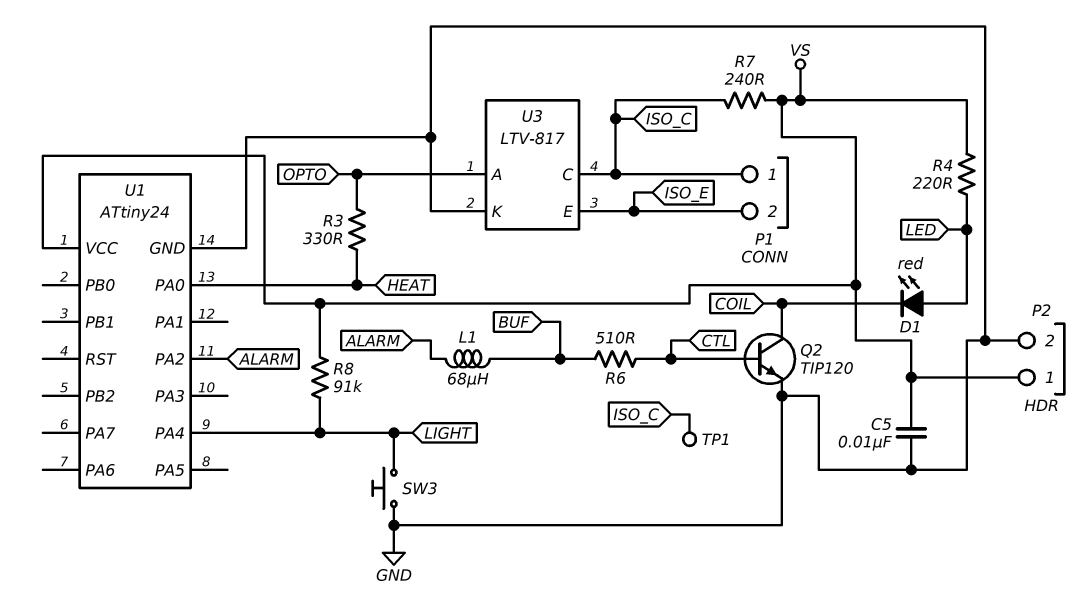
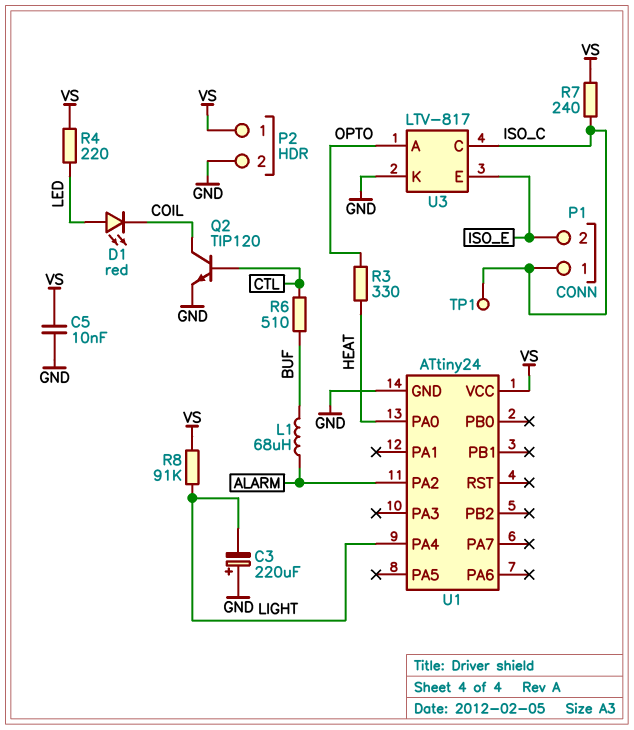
C3: none -> 220uF (plus GND, minus LIGHT)
SW3: button (GND, LIGHT) -> none

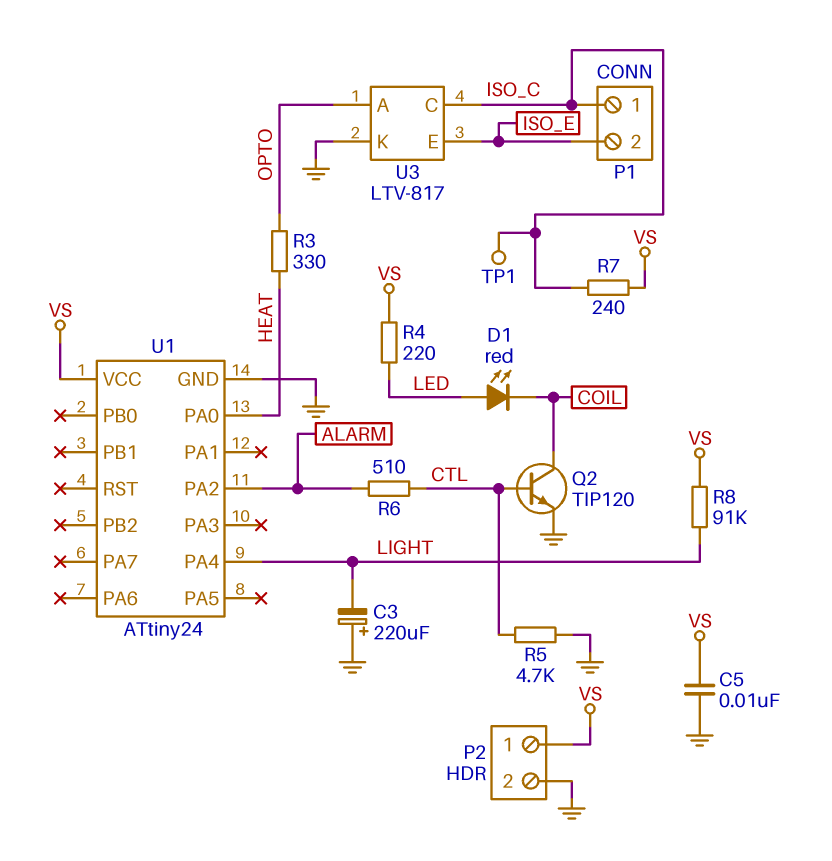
L1: 68uH (ALARM, BUF) -> none
R5: none -> 4.7k (CTL, GND)
R6: 510 (BUF, CTL) -> 510 (ALARM, CTL)

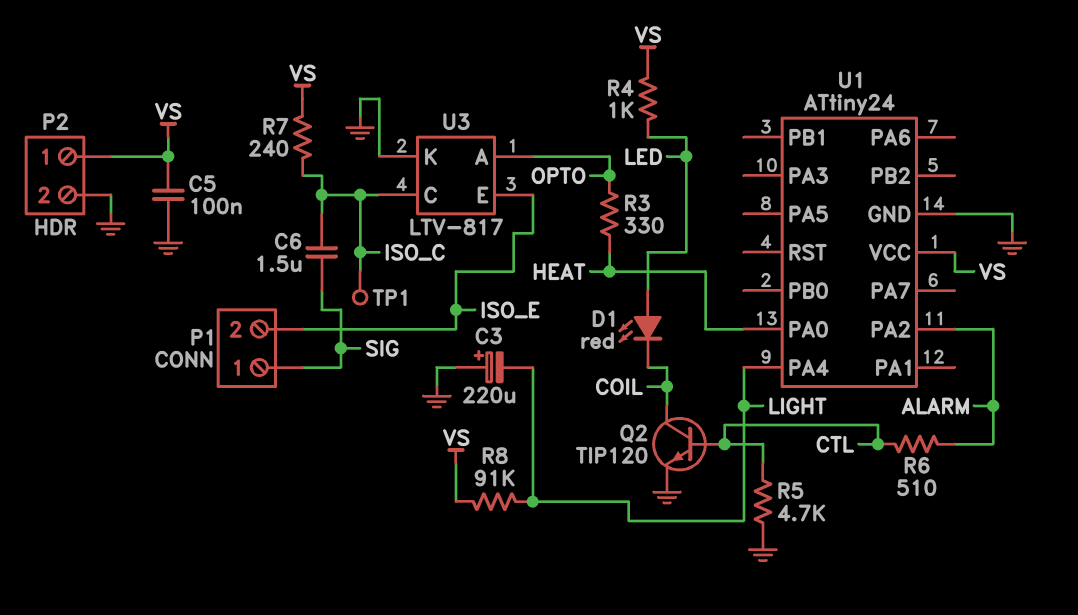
C5: 10nF (GND, VS) -> 100nF (GND, VS)
C6: none -> 1.5uF (ISO_C, SIG)
P1 pin 1: ISO_C -> SIG
R4: 220 (LED, VS) -> 1k (LED, VS)

